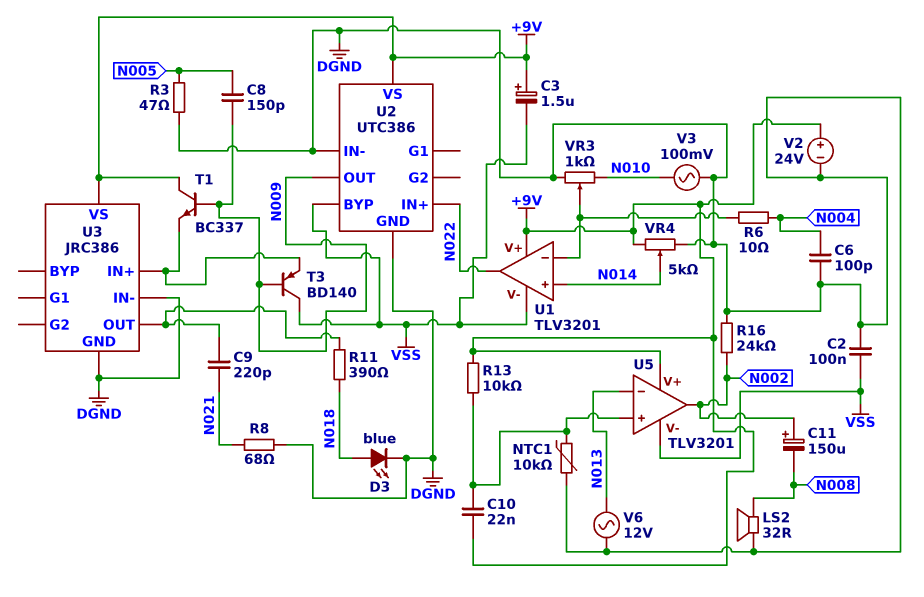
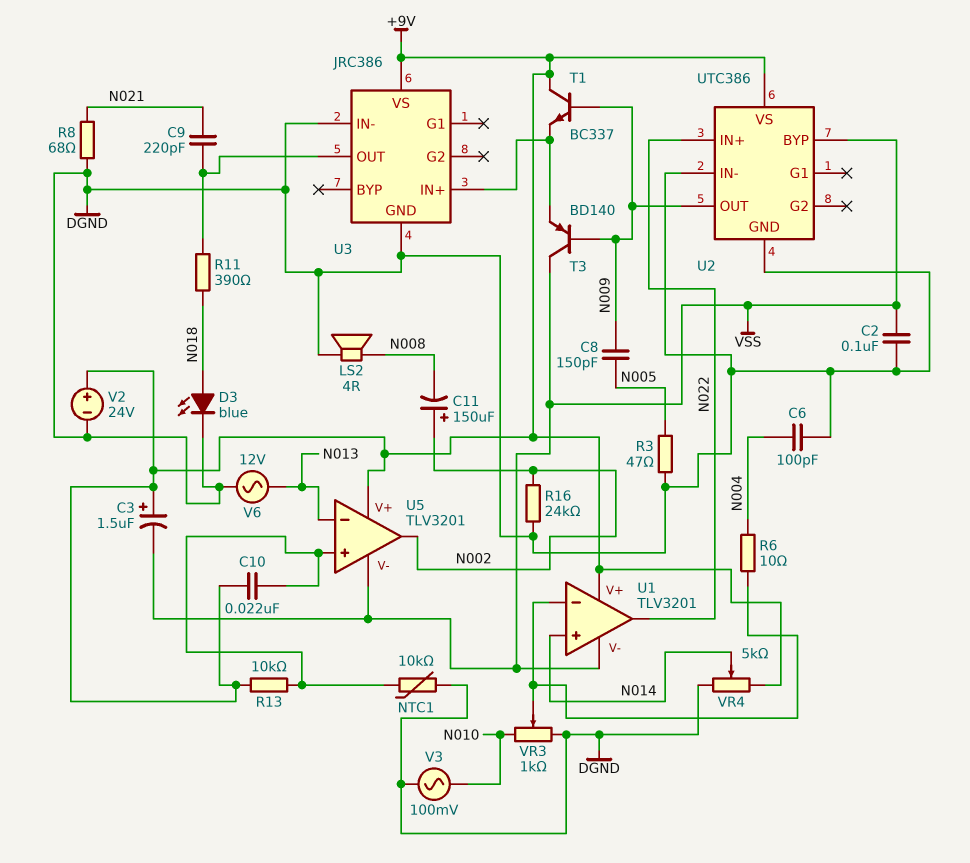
LS2: speaker 32R (DGND, N008) -> speaker 4R (DGND, N008)

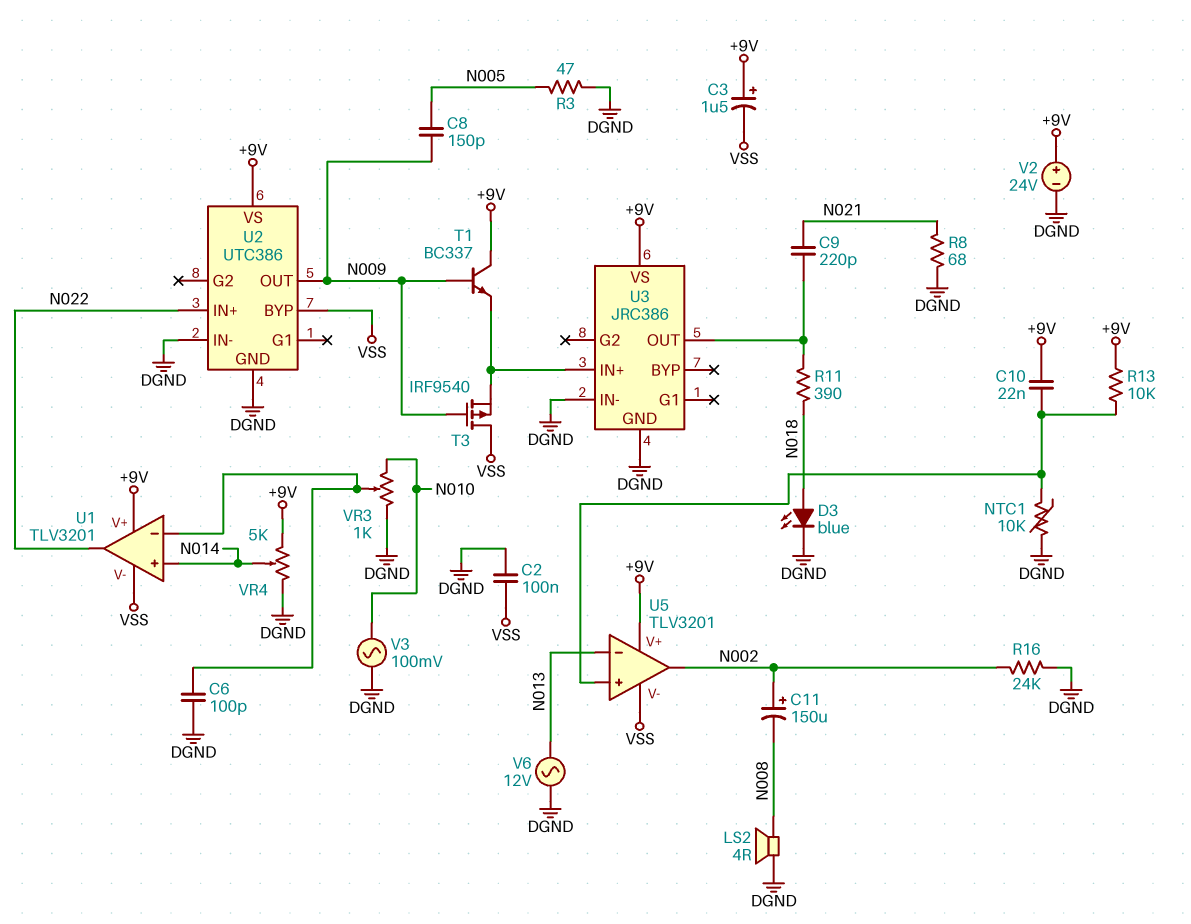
C6: 100pF (DGND, N004) -> 100pF (DGND, U1/in-)
R6: 10 (N004, U1/in-) -> none
T3: PNP BD140 (B N009, C VSS, E U3/IN+) -> PMOS IRF9540 (G N009, D VSS, S U3/IN+)

